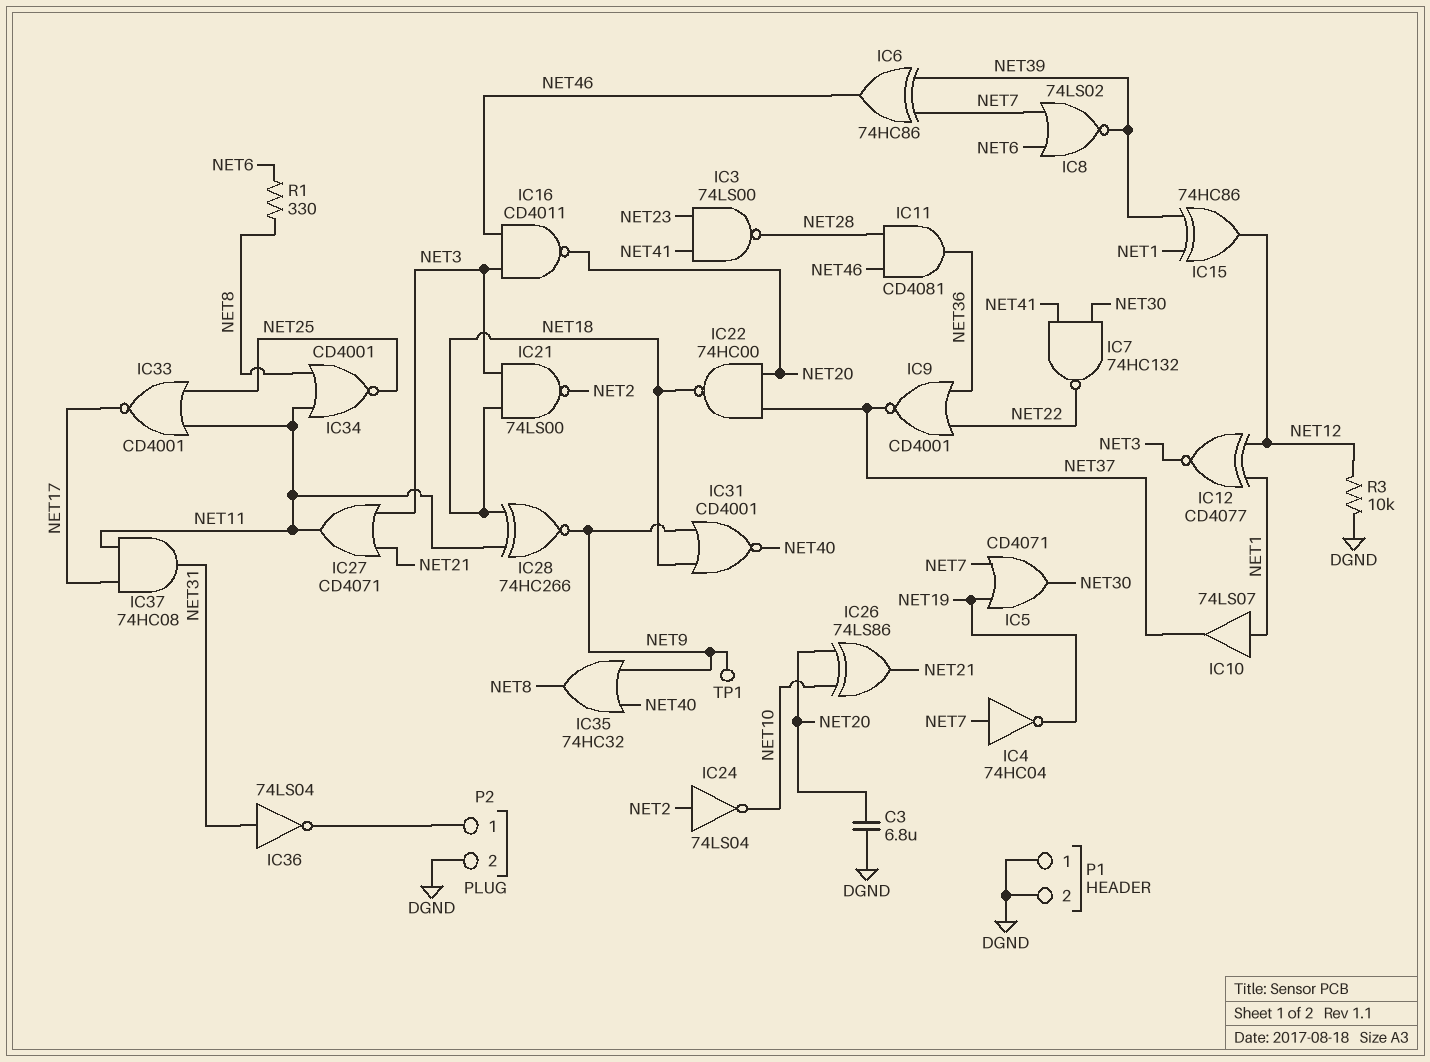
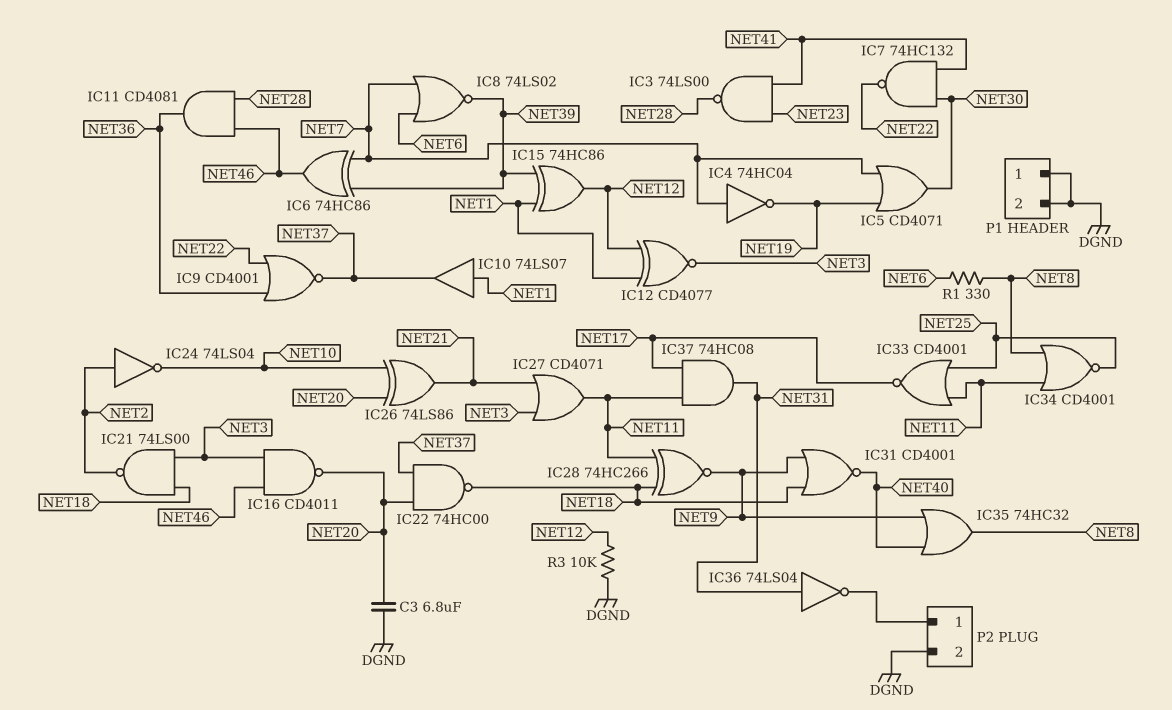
TP1: test point (NET9) -> none

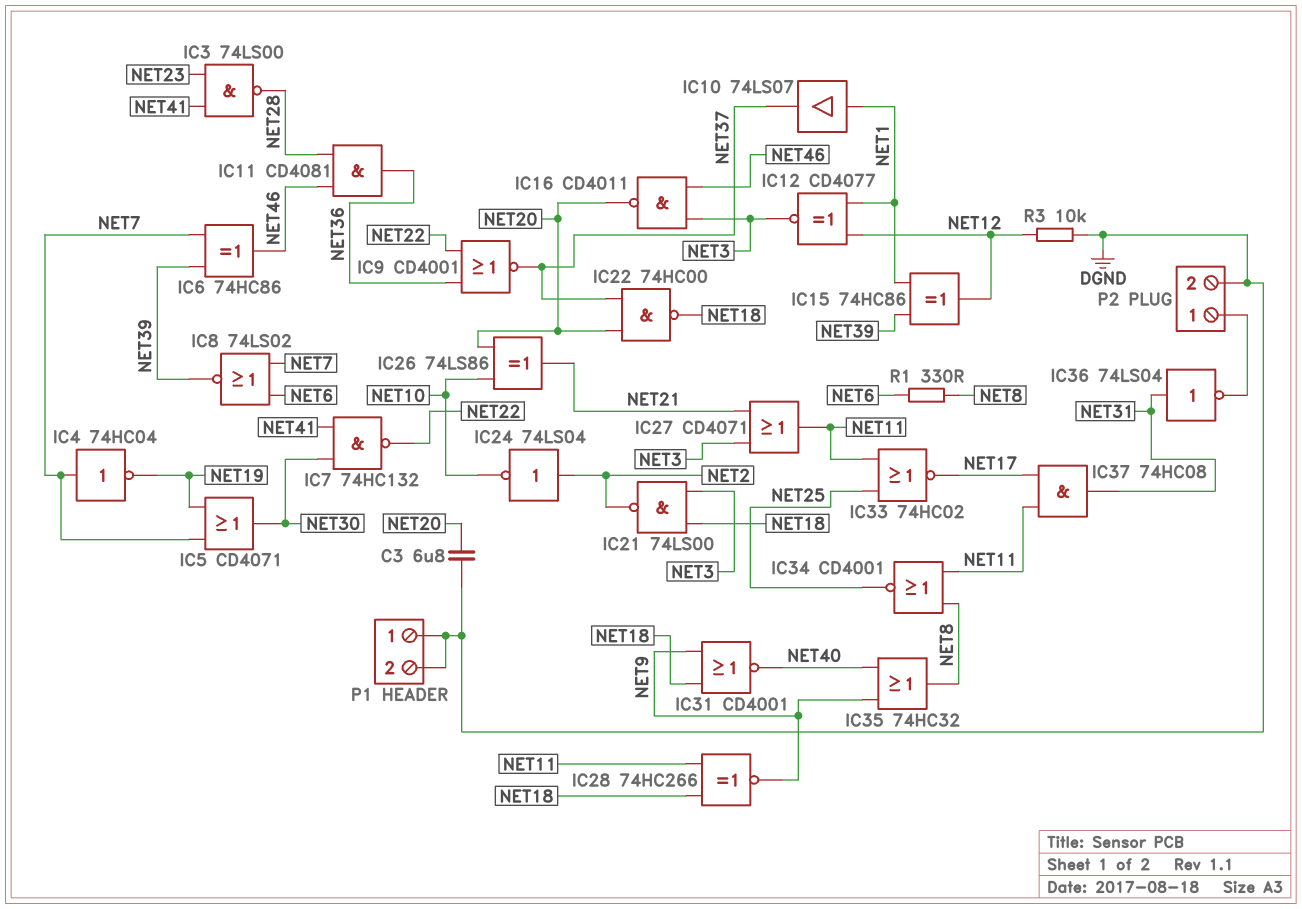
IC33: NOR CD4001 (in NET11, in NET25, out NET17) -> NOR 74HC02 (in NET11, in NET25, out NET17)

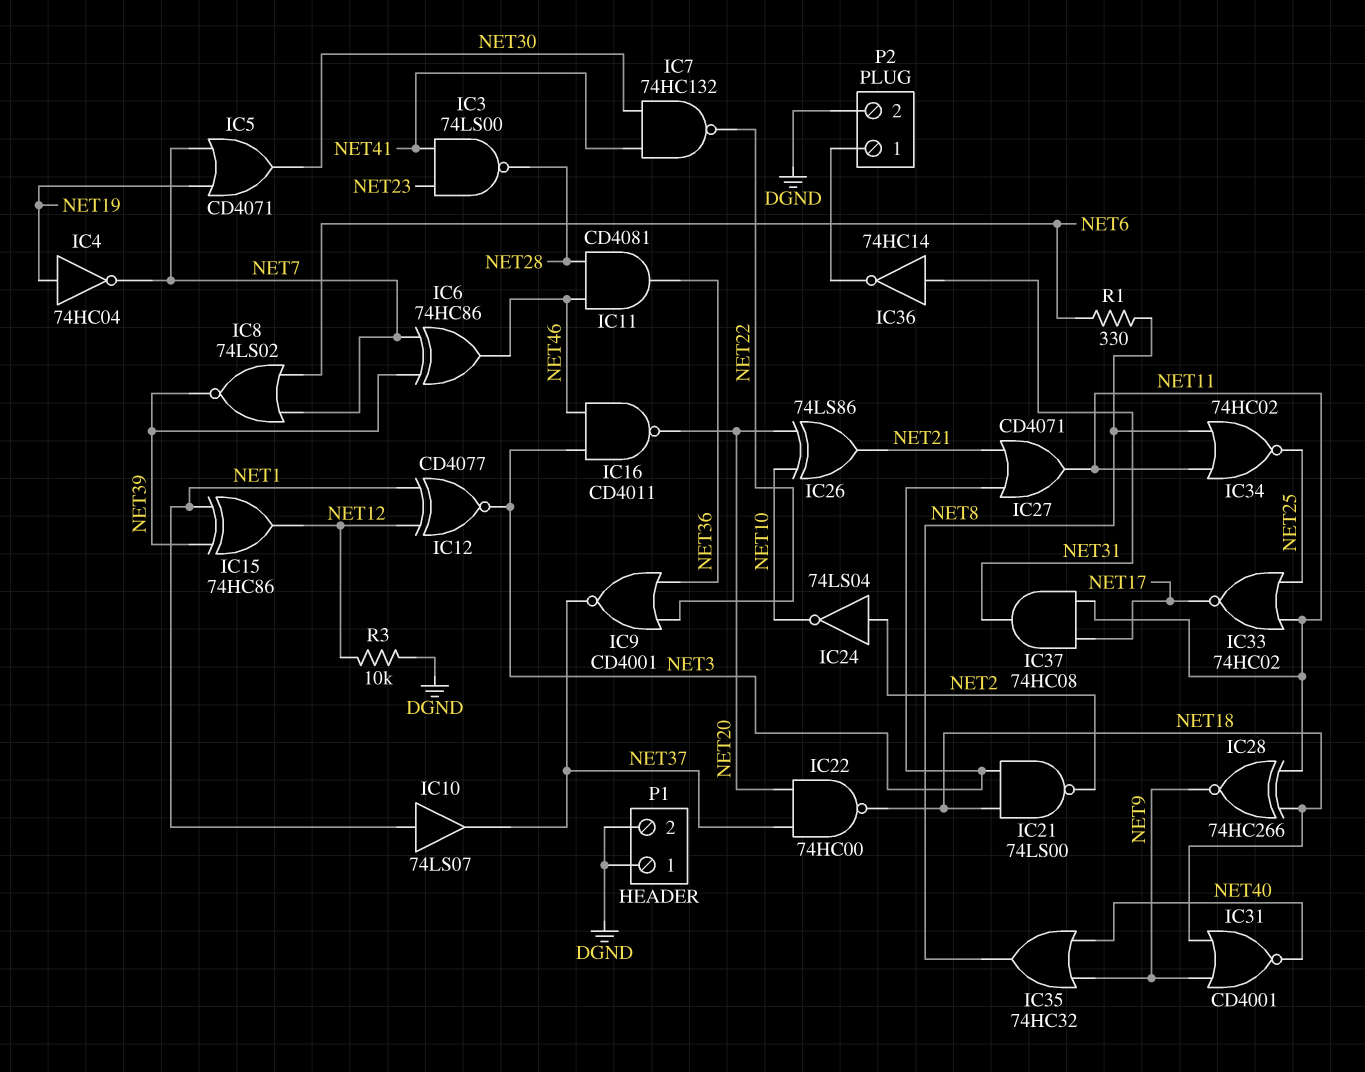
C3: 6.8uF (DGND, NET20) -> none
IC4: NOT 74HC04 (in NET7, out NET19) -> NOT 74HC04 (in NET19, out NET7)
IC34: NOR CD4001 (in NET8, in NET11, out NET25) -> NOR 74HC02 (in NET8, in NET11, out NET25)
IC36: NOT 74LS04 (in NET31, out P2/1) -> NOT 74HC14 (in NET31, out P2/1)

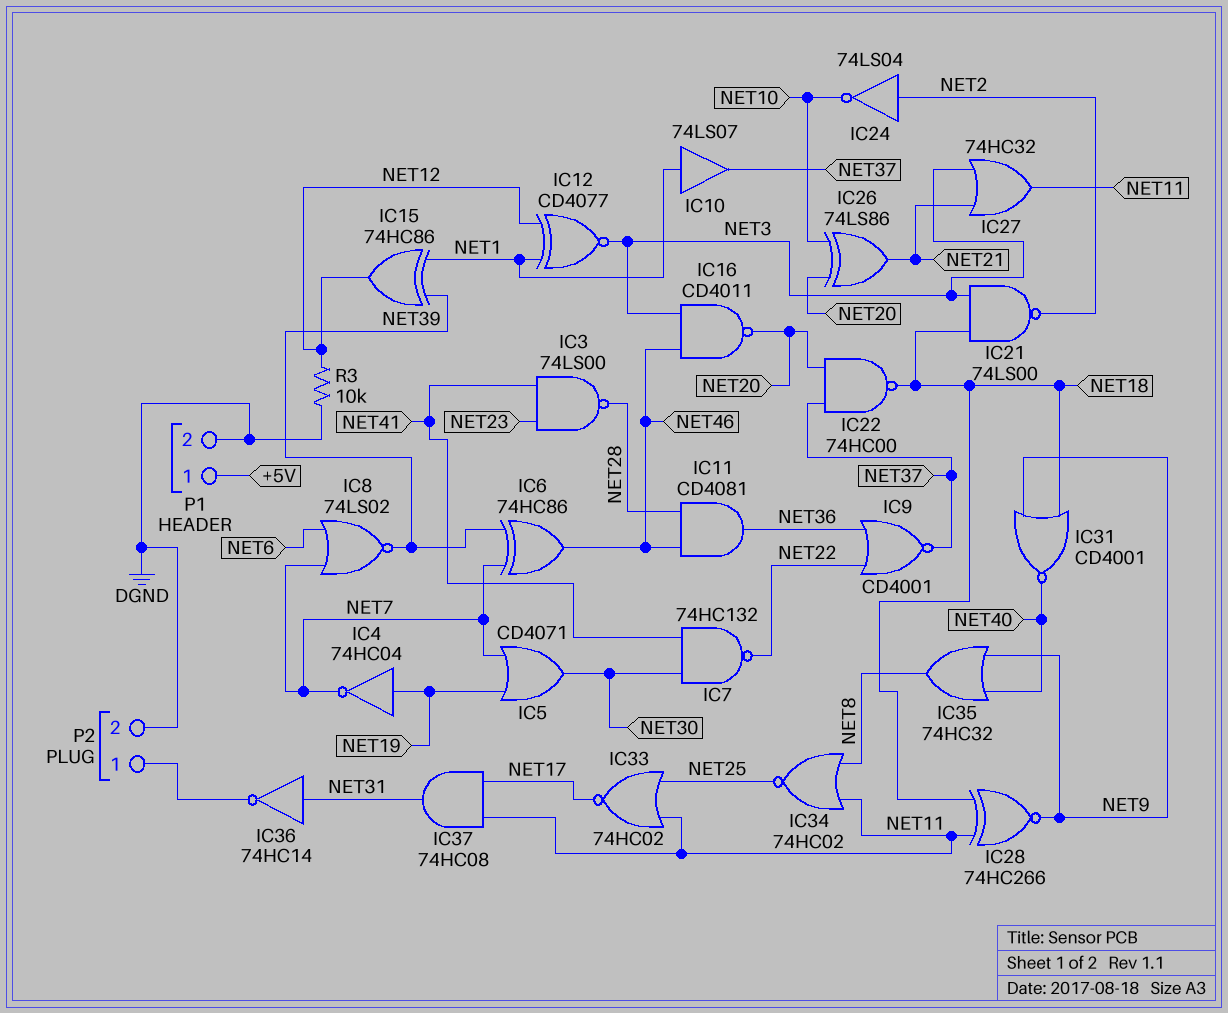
IC27: OR CD4071 (in NET3, in NET21, out NET11) -> OR 74HC32 (in NET3, in NET21, out NET11)
P1 pin 1: DGND -> +5V
R1: 330 (NET6, NET8) -> none

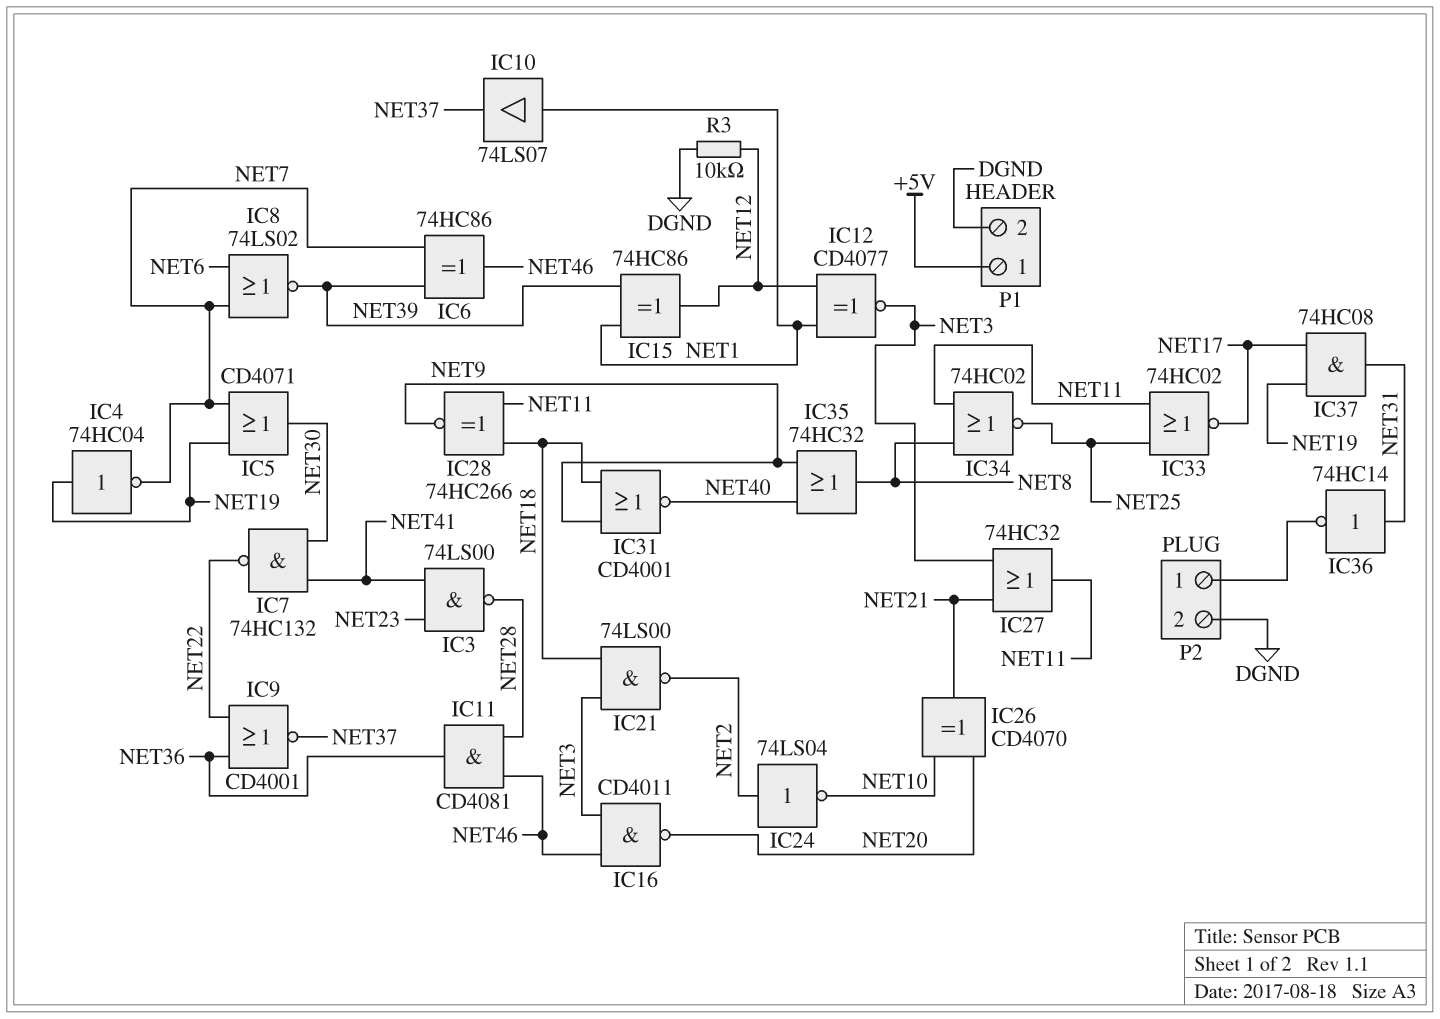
IC22: NAND 74HC00 (in NET20, in NET37, out NET18) -> none
IC26: XOR 74LS86 (in NET10, in NET20, out NET21) -> XOR CD4070 (in NET10, in NET20, out NET21)
IC37: AND 74HC08 (in NET11, in NET17, out NET31) -> AND 74HC08 (in NET17, in NET19, out NET31)

